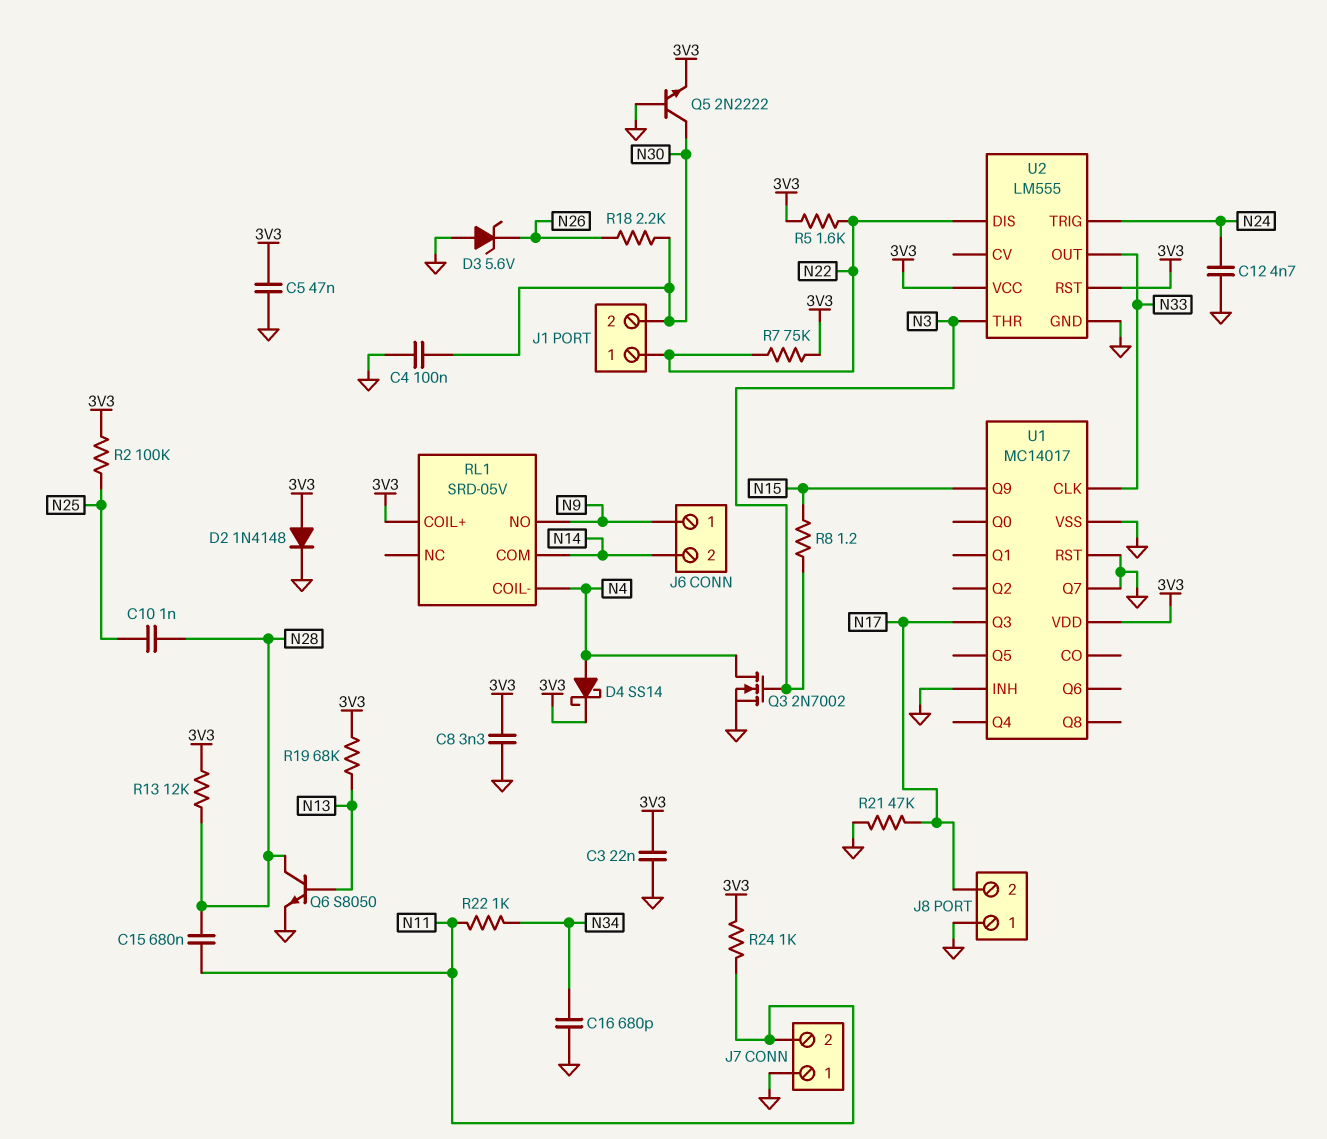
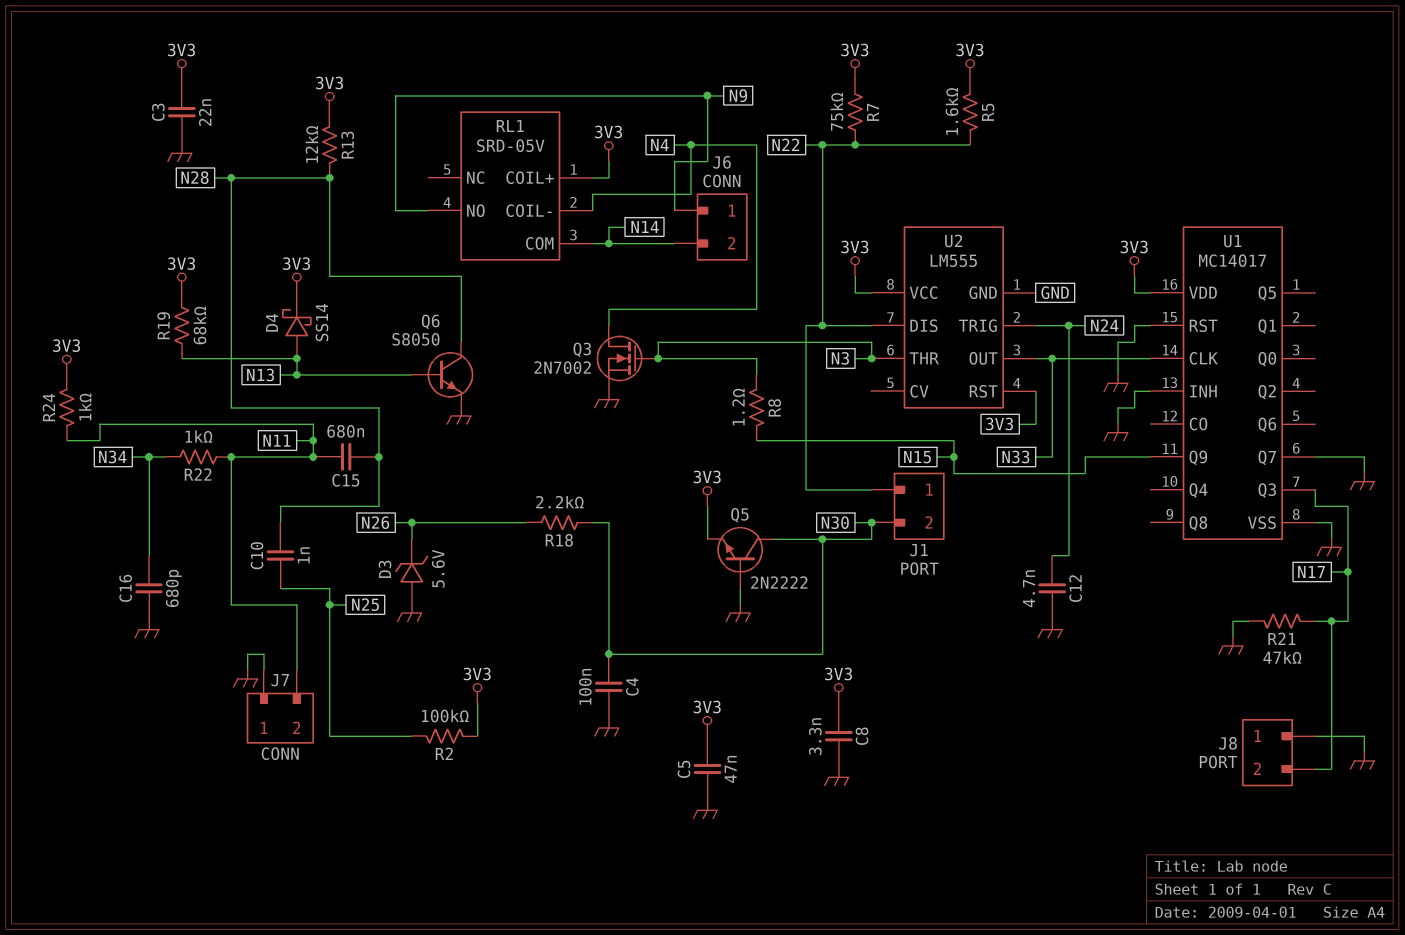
D2: diode 1N4148 (A 3V3, K GND) -> none
D4: schottky SS14 (A N4, K 3V3) -> schottky SS14 (A N13, K 3V3)

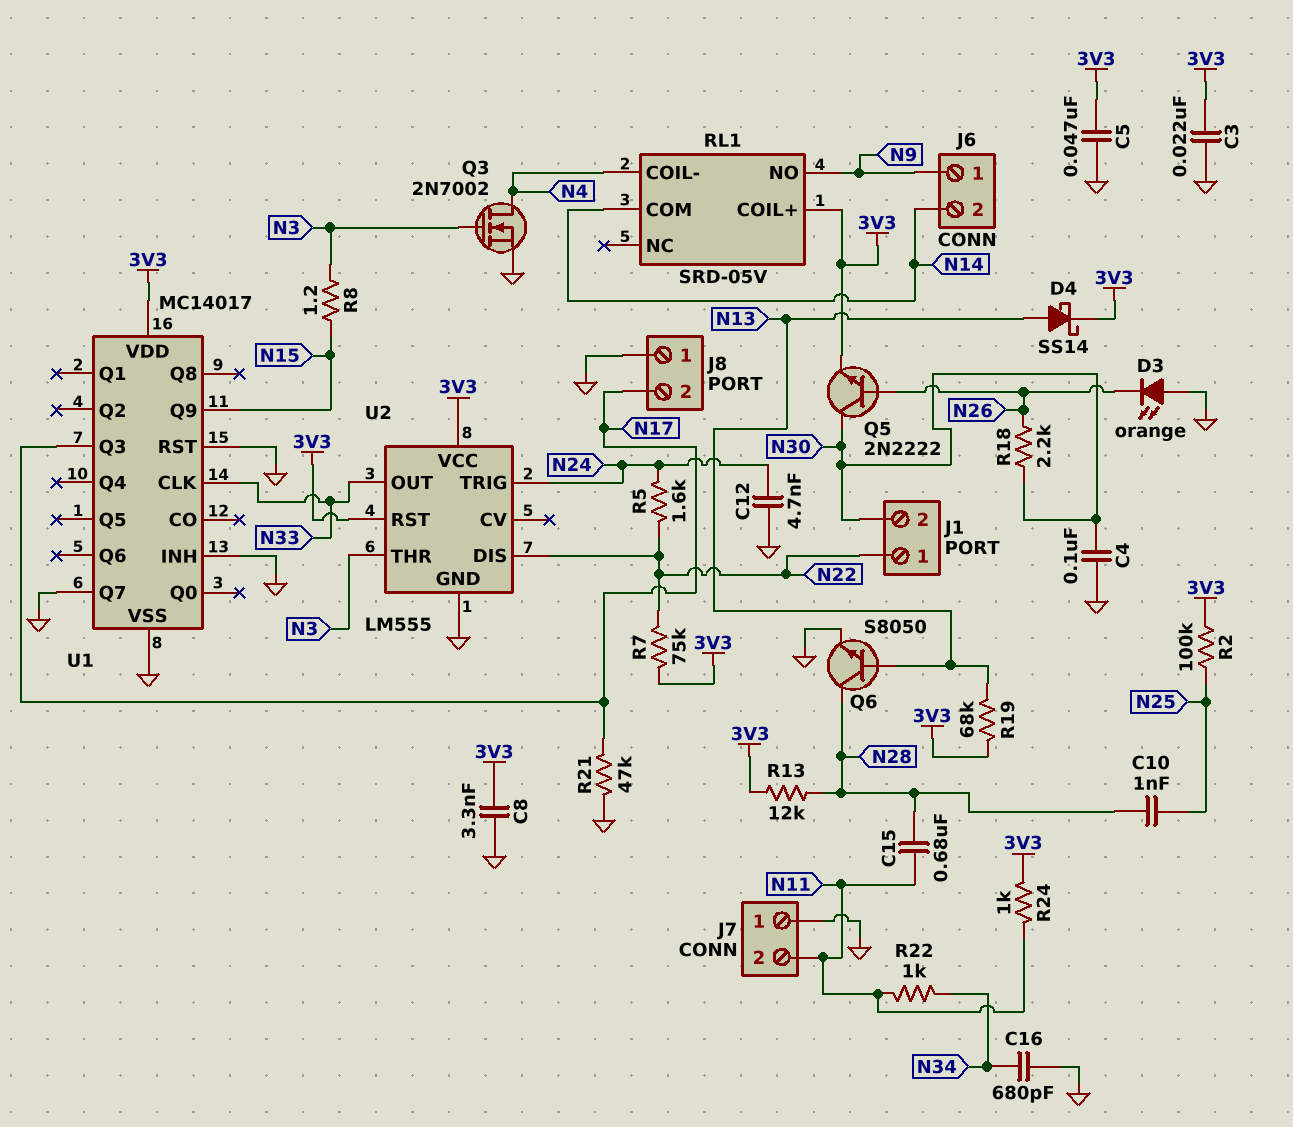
D3: zener 5.6V (A GND, K N26) -> LED orange (A GND, K N26)
Q5: NPN 2N2222 (B GND, C N30, E 3V3) -> NPN 2N2222 (B N26, C N30, E 3V3)
R5: 1.6k (3V3, N22) -> 1.6k (N22, N24)

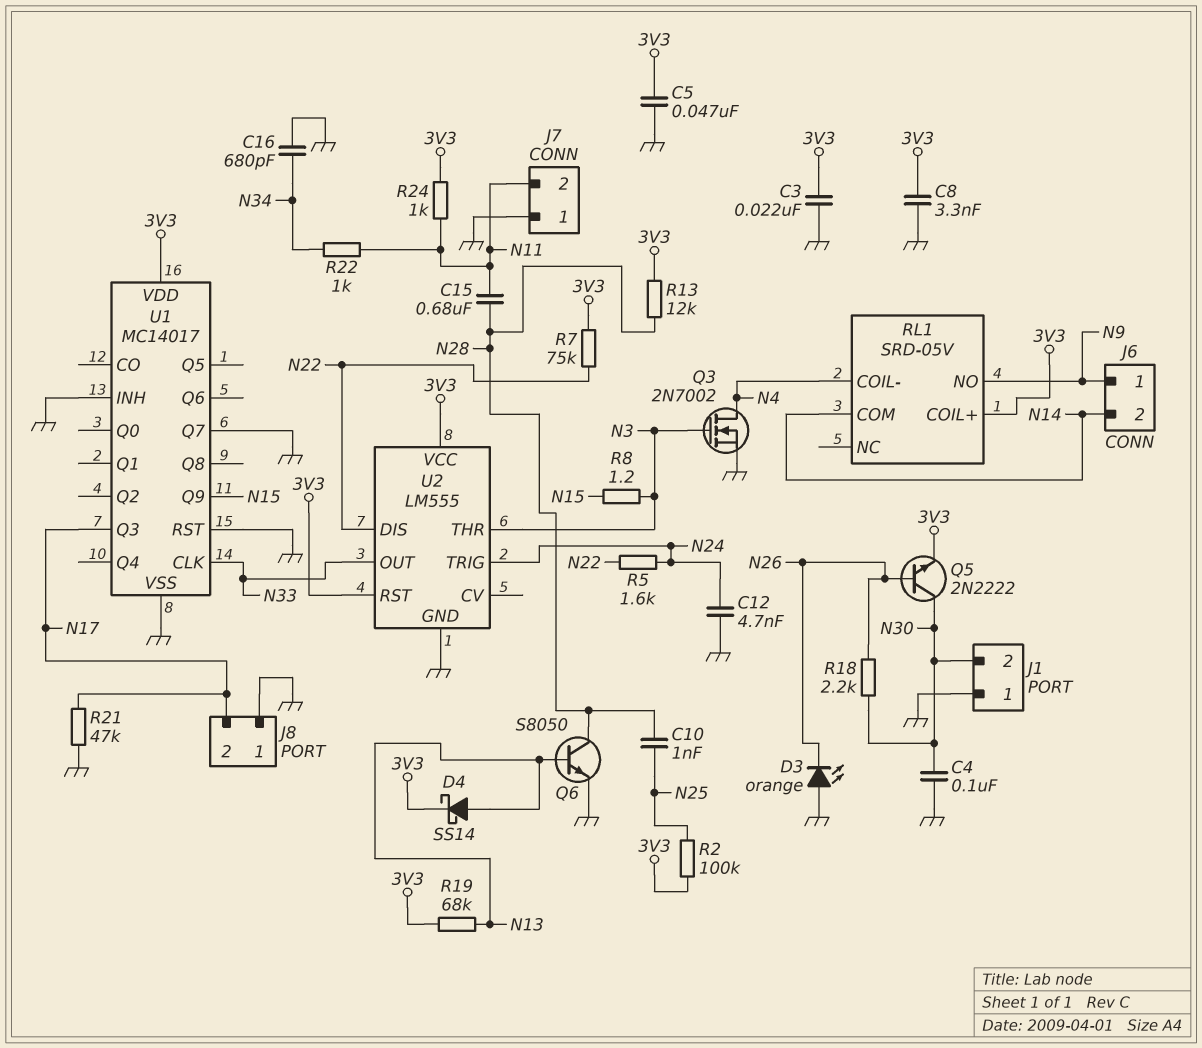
J1 pin 1: N22 -> GND

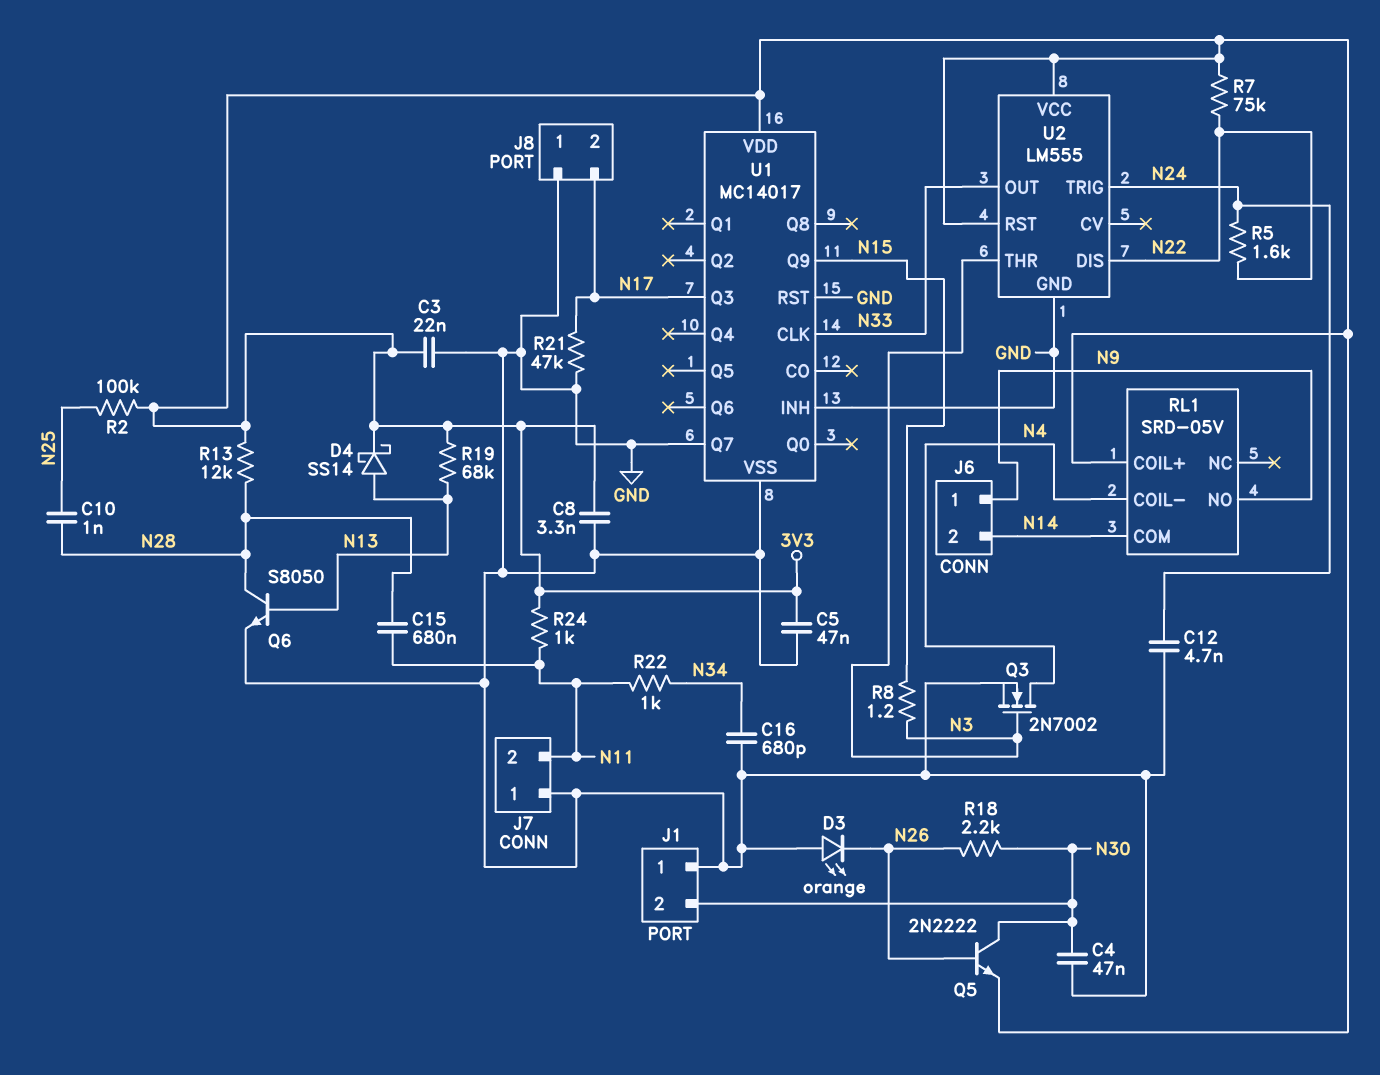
C4: 100nF (GND, N30) -> 47nF (GND, N30)

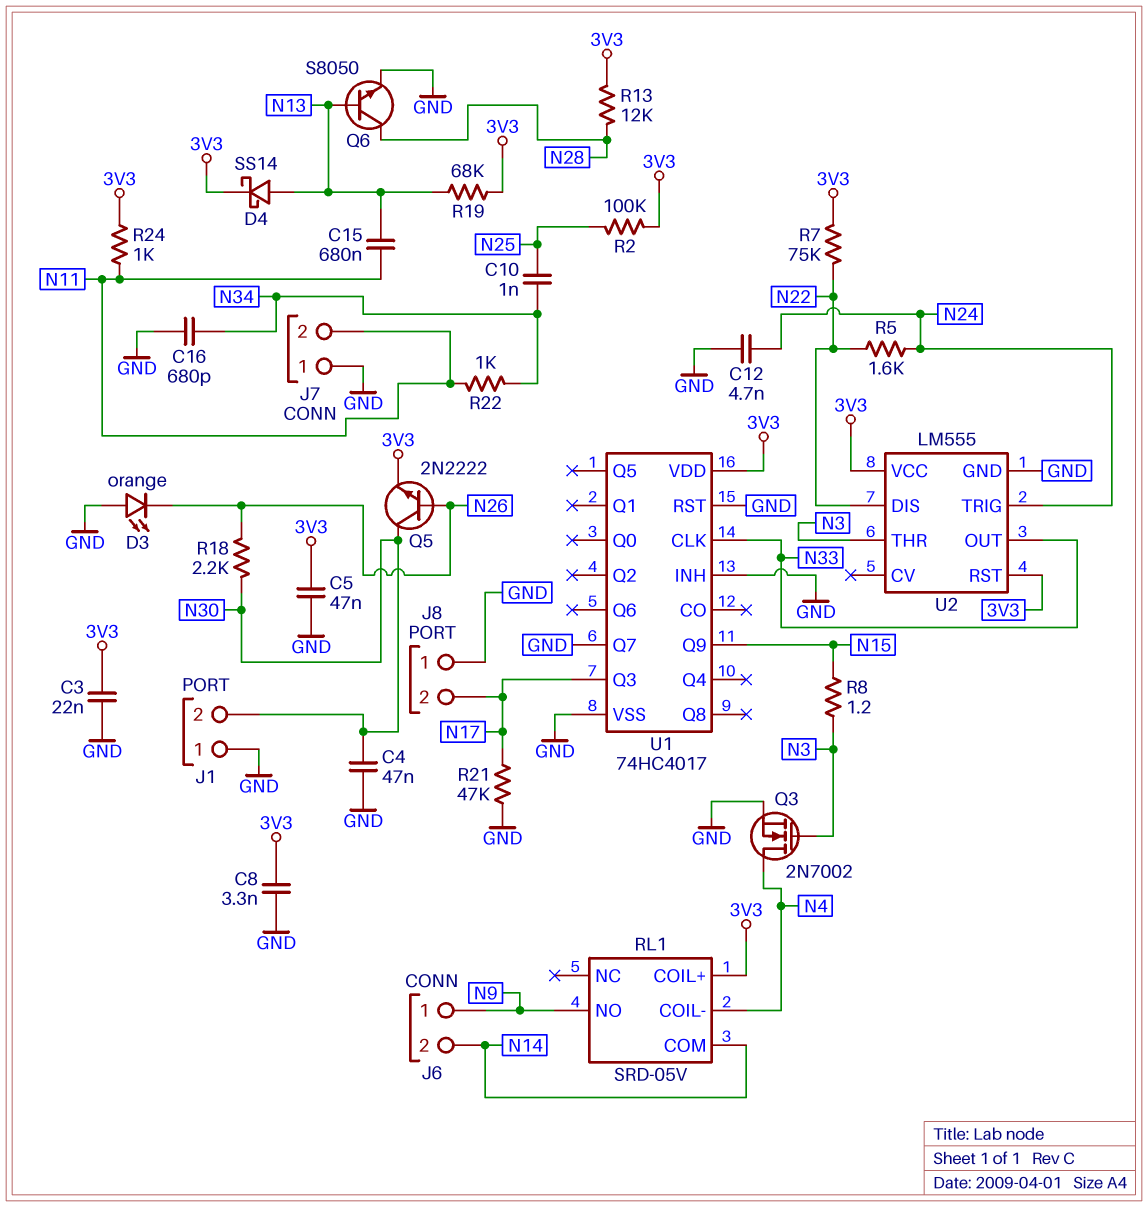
C10: 1nF (N25, N28) -> 1nF (N25, N34)
C15: 680nF (N11, N28) -> 680nF (N11, N13)
U1: MC14017 -> 74HC4017

